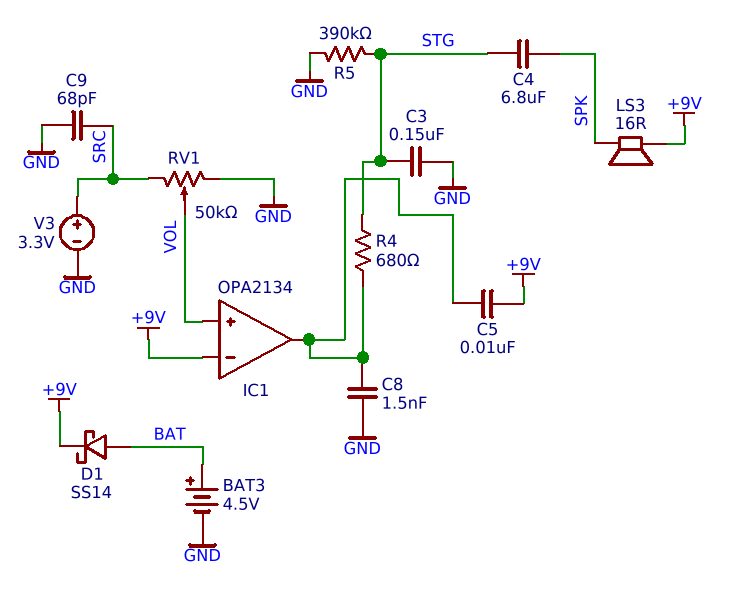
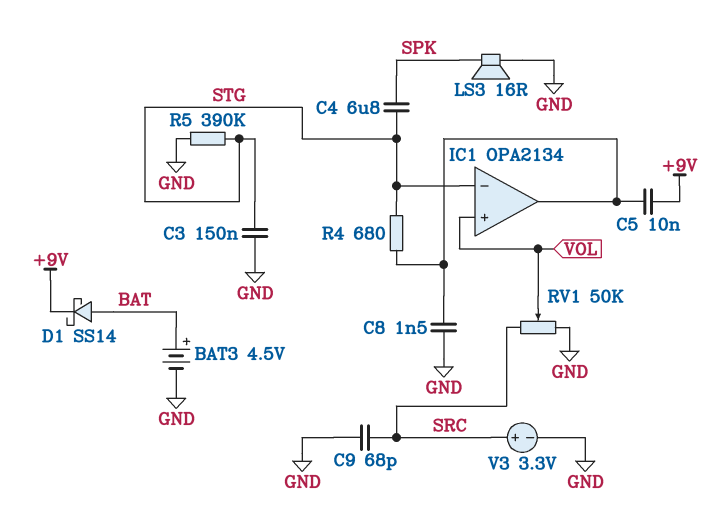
IC1 pin in-: +9V -> STG
LS3: speaker 16R (+9V, SPK) -> speaker 16R (GND, SPK)

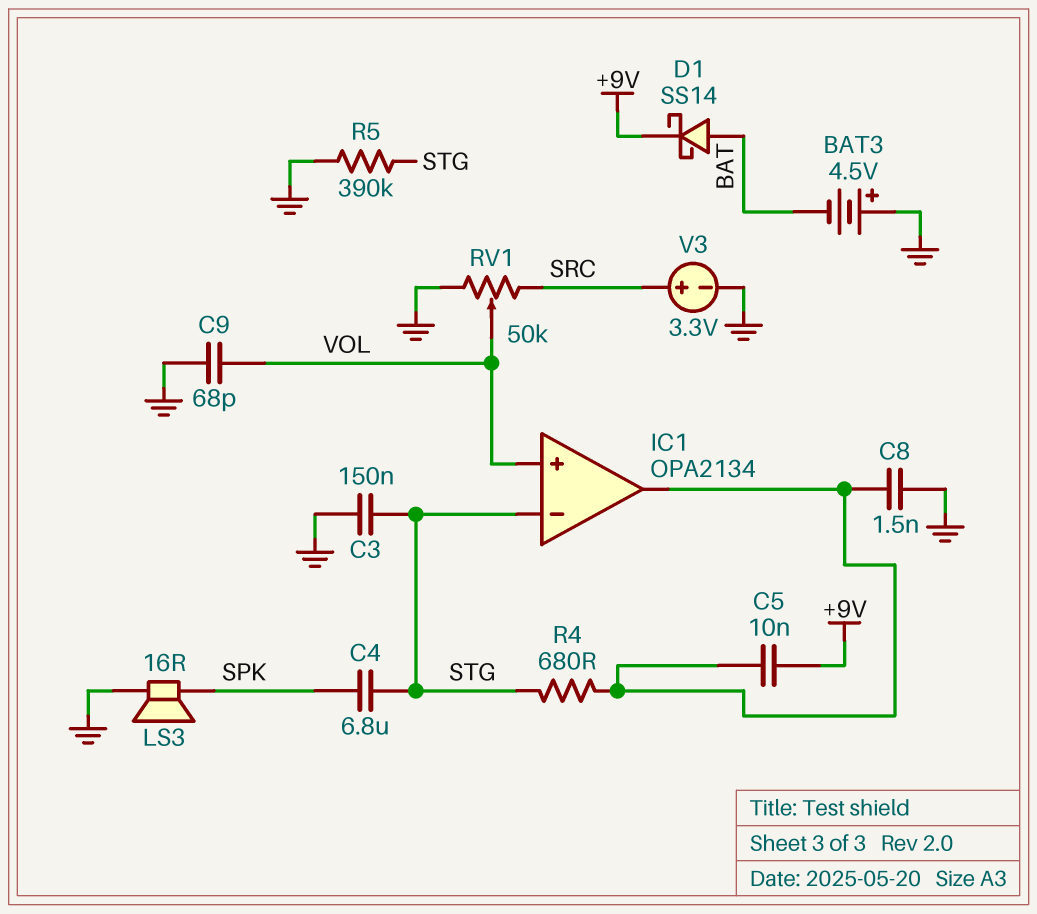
BAT3: 4.5V (plus BAT, minus GND) -> 4.5V (plus GND, minus BAT)
C9: 68pF (GND, SRC) -> 68pF (GND, VOL)

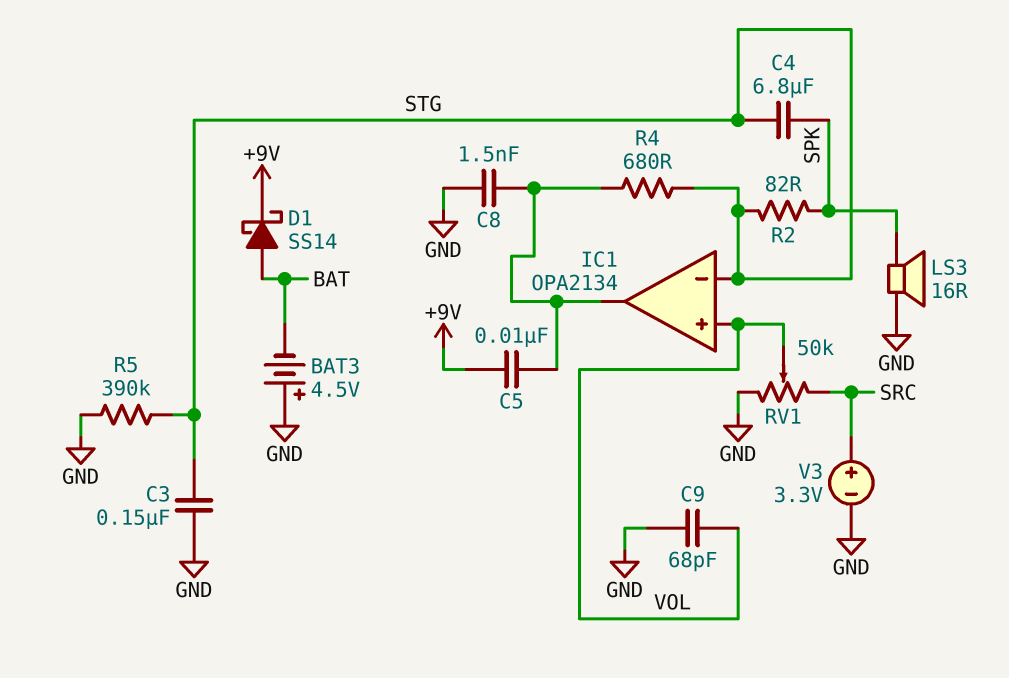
R2: none -> 82 (SPK, STG)

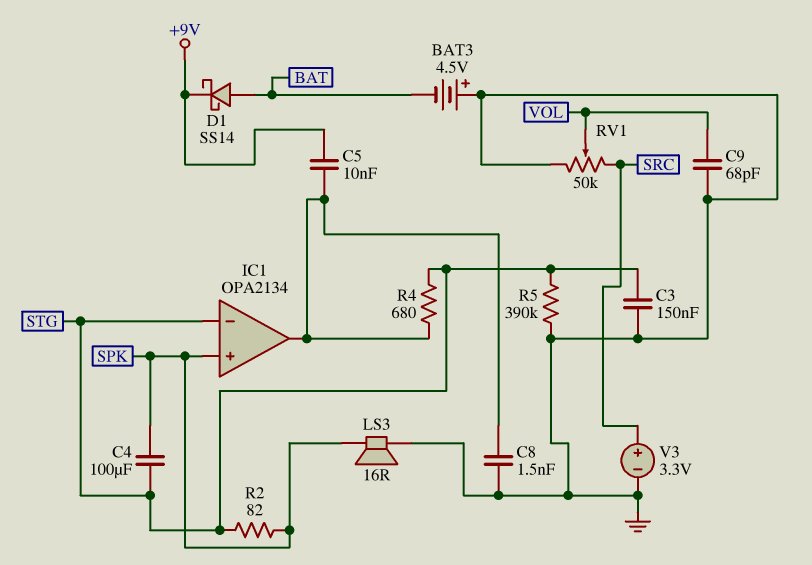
C4: 6.8uF (SPK, STG) -> 100uF (SPK, STG)
IC1 pin in+: VOL -> SPK

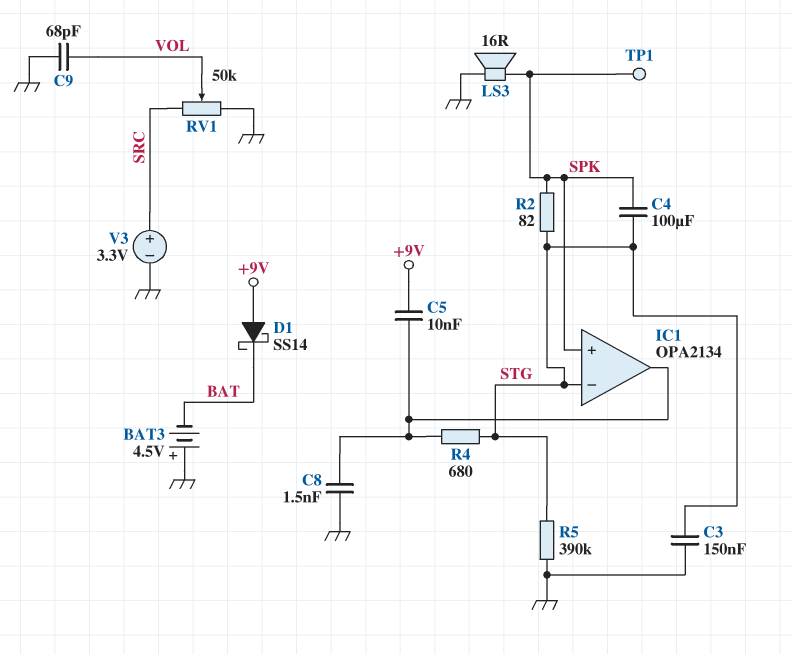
D1: schottky SS14 (A BAT, K +9V) -> schottky SS14 (A +9V, K BAT)
TP1: none -> test point (SPK)

